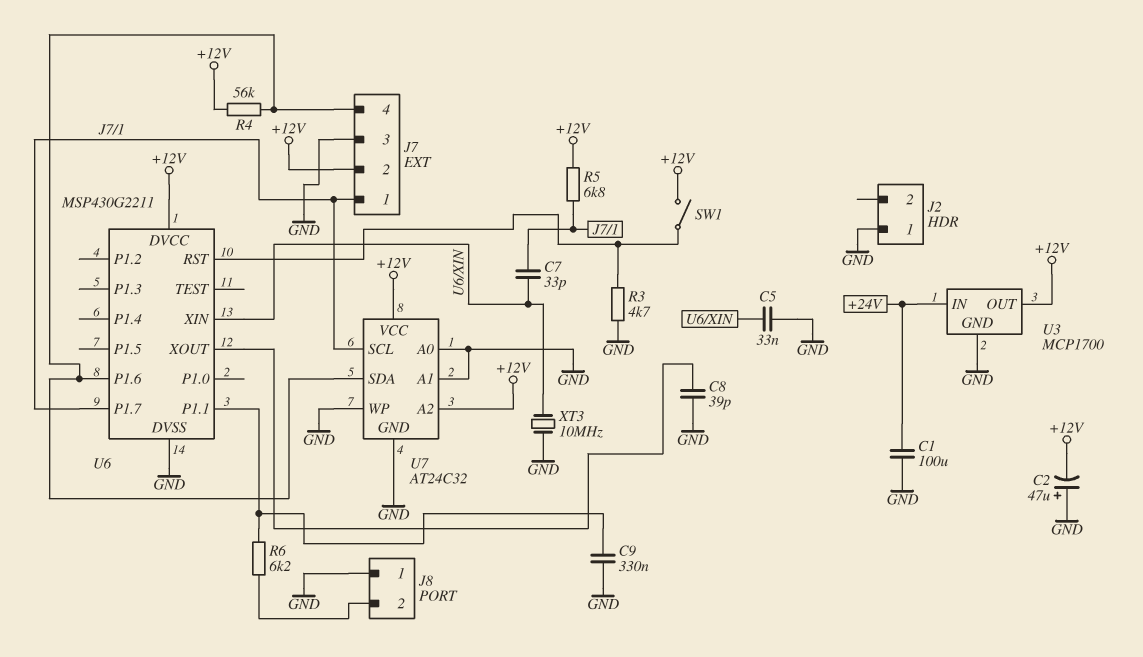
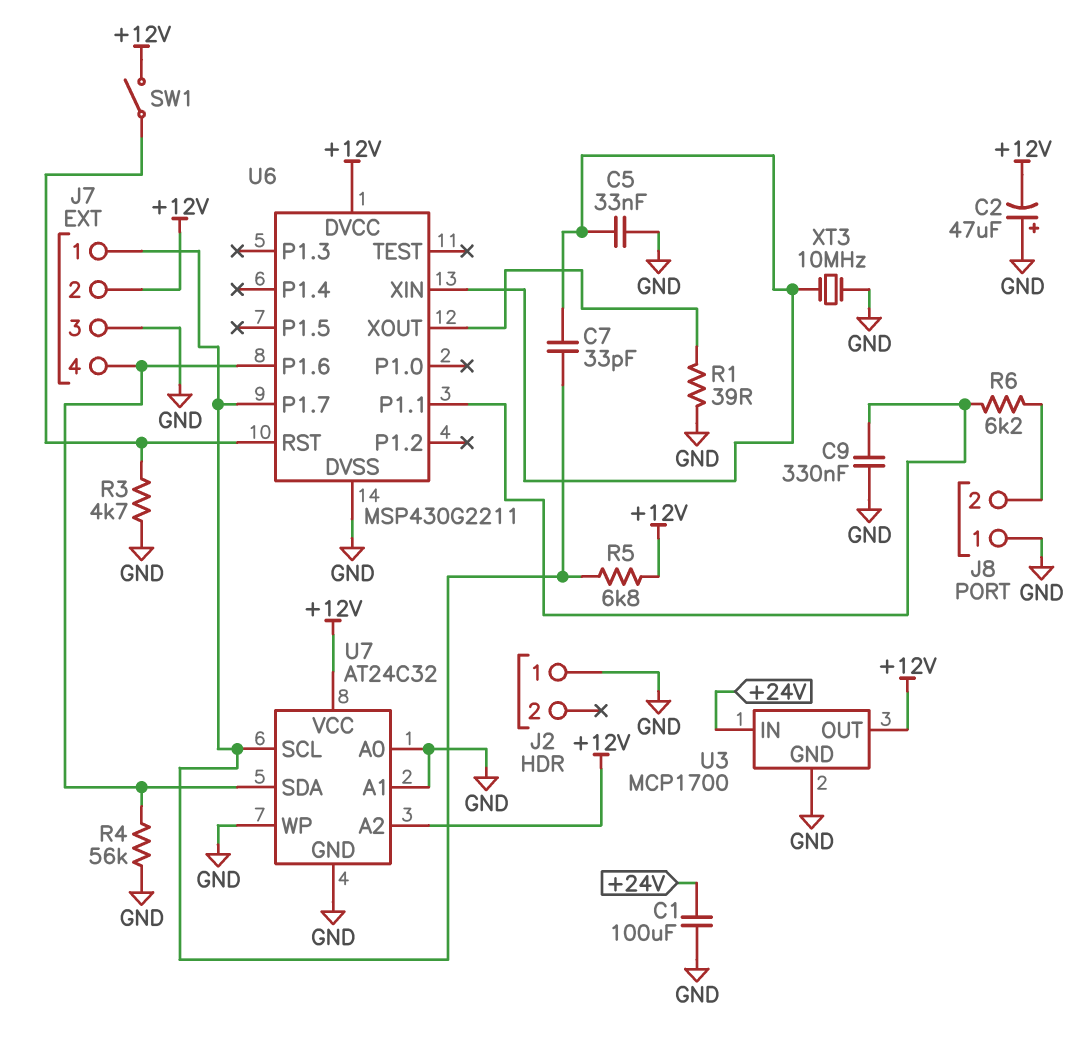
C8: 39pF (GND, U6/XOUT) -> none
R1: none -> 39 (GND, U6/XOUT)
R4: 56k (+12V, J7/4) -> 56k (GND, J7/4)

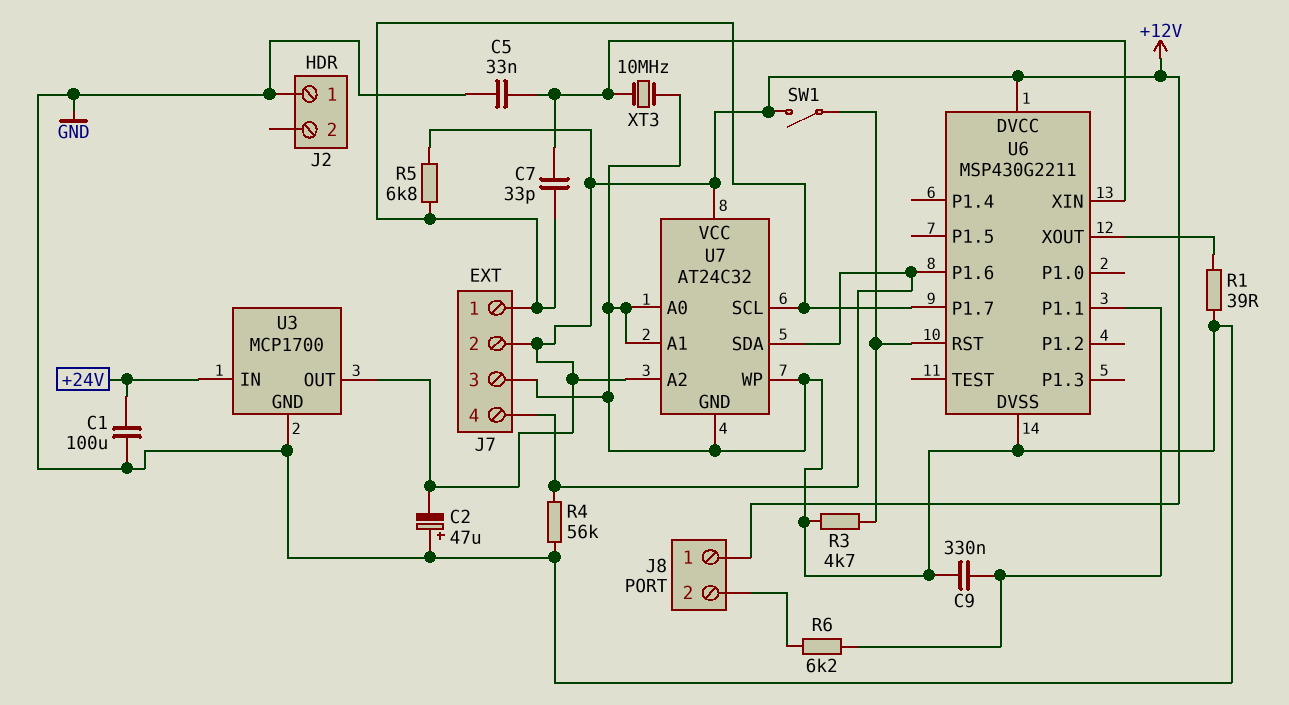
J8 pin 1: GND -> +12V

